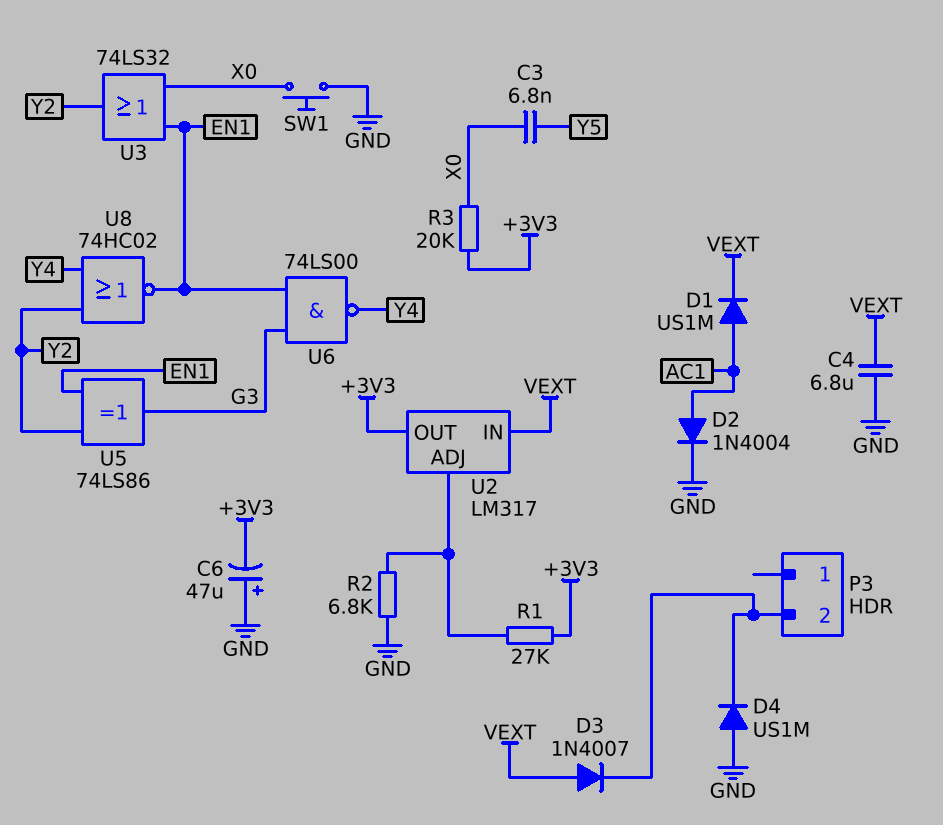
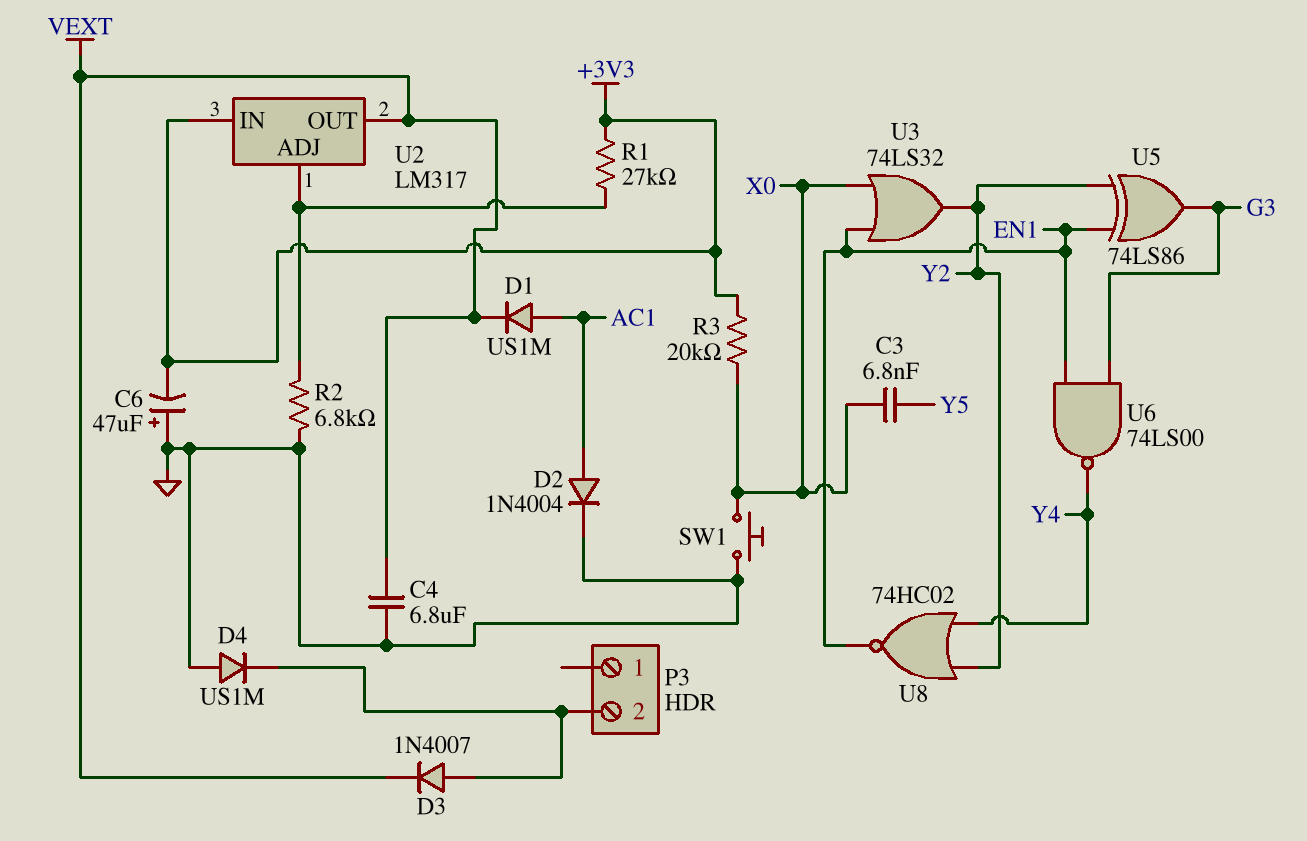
D3: diode 1N4007 (A VEXT, K P3/2) -> diode 1N4007 (A P3/2, K VEXT)
U2 pin IN: VEXT -> +3V3
U2 pin OUT: +3V3 -> VEXT

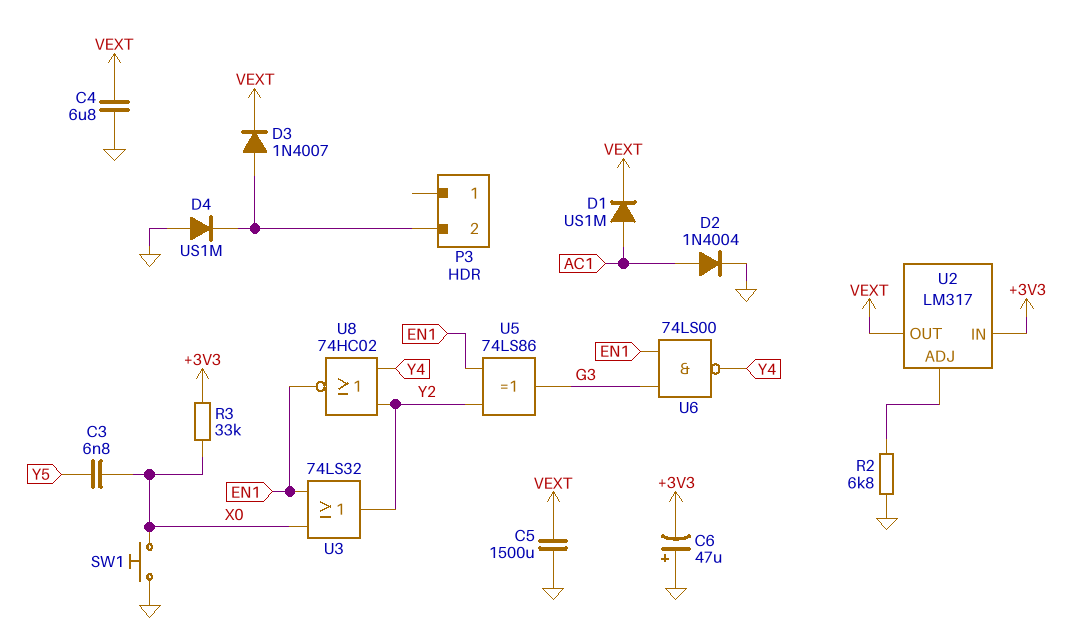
C5: none -> 1500uF (GND, VEXT)
R1: 27k (+3V3, U2/ADJ) -> none
R3: 20k (+3V3, X0) -> 33k (+3V3, X0)

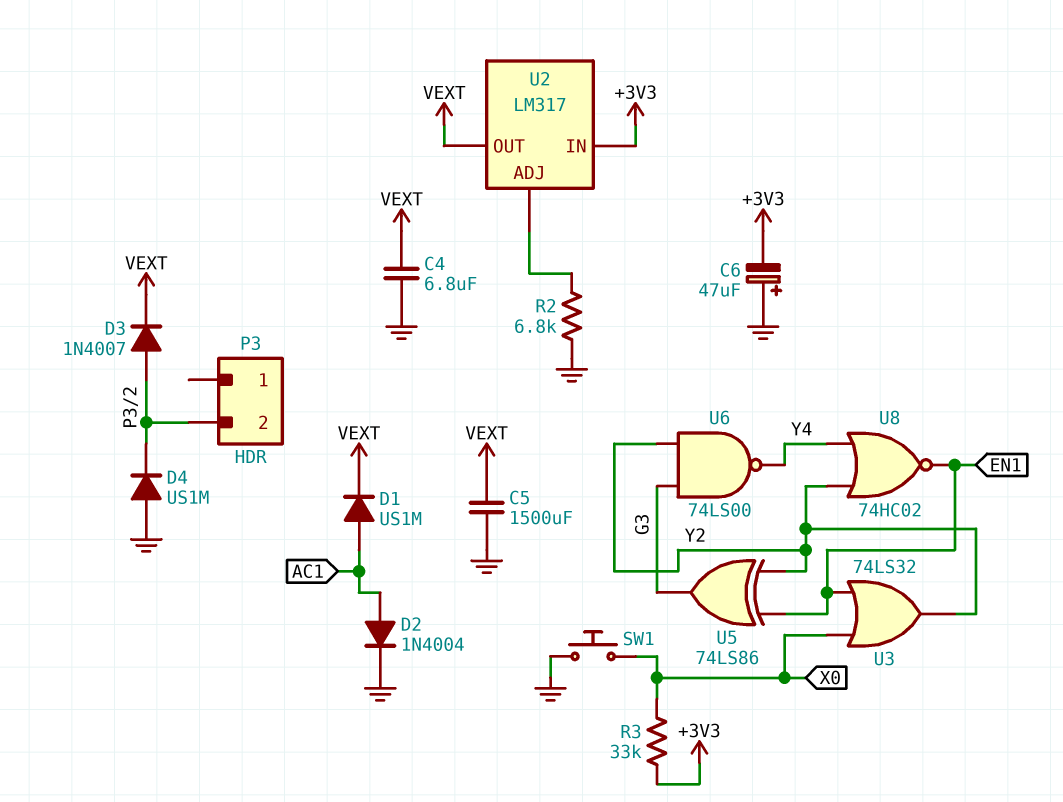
C3: 6.8nF (X0, Y5) -> none
U6: NAND 74LS00 (in EN1, in G3, out Y4) -> NAND 74LS00 (in G3, in Y2, out Y4)

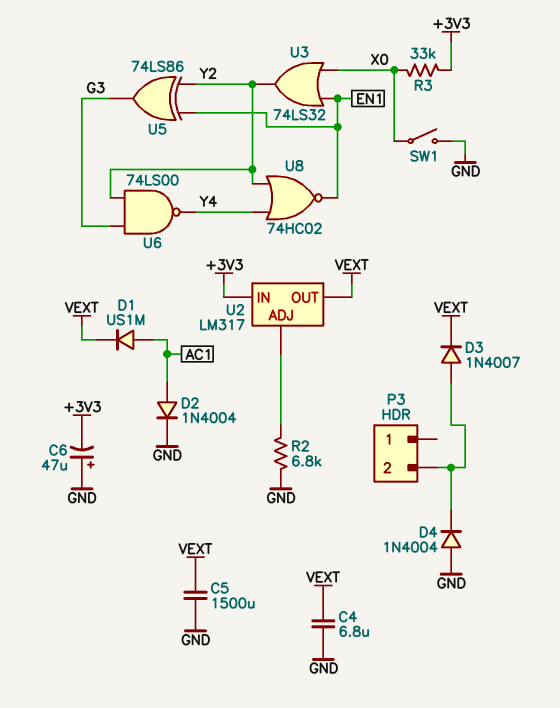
D4: diode US1M (A GND, K P3/2) -> diode 1N4004 (A GND, K P3/2)
SW1: button (GND, X0) -> switch (GND, X0)

